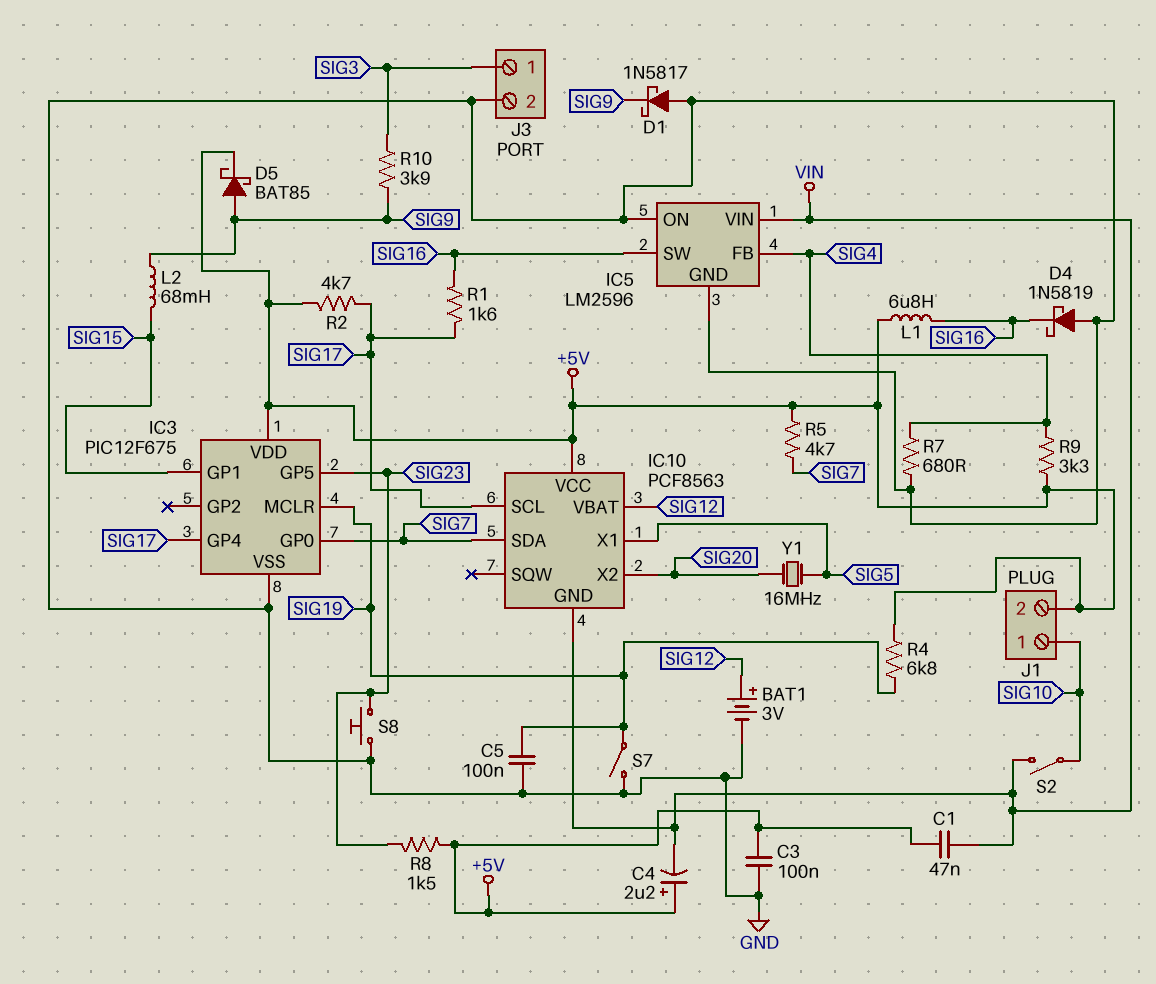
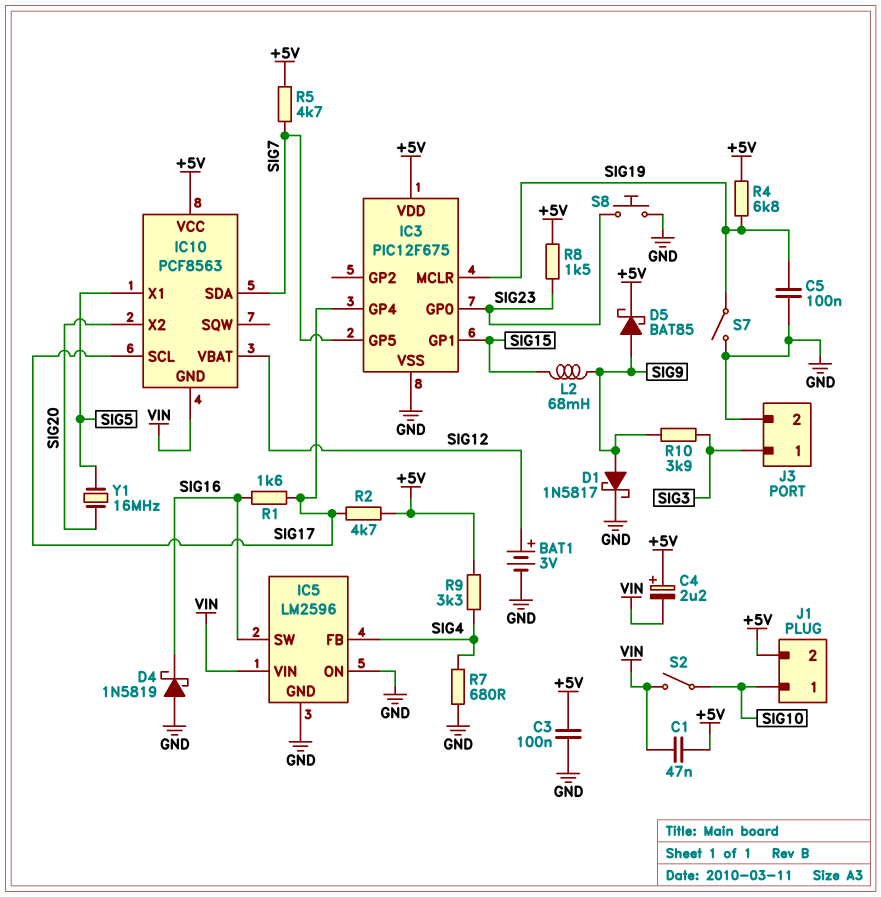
D1: schottky 1N5817 (A GND, K SIG9) -> schottky 1N5817 (A SIG9, K GND)
IC3 pin GP0: SIG7 -> SIG23
IC3 pin GP5: SIG23 -> SIG7
L1: 6.8uH (+5V, SIG16) -> none

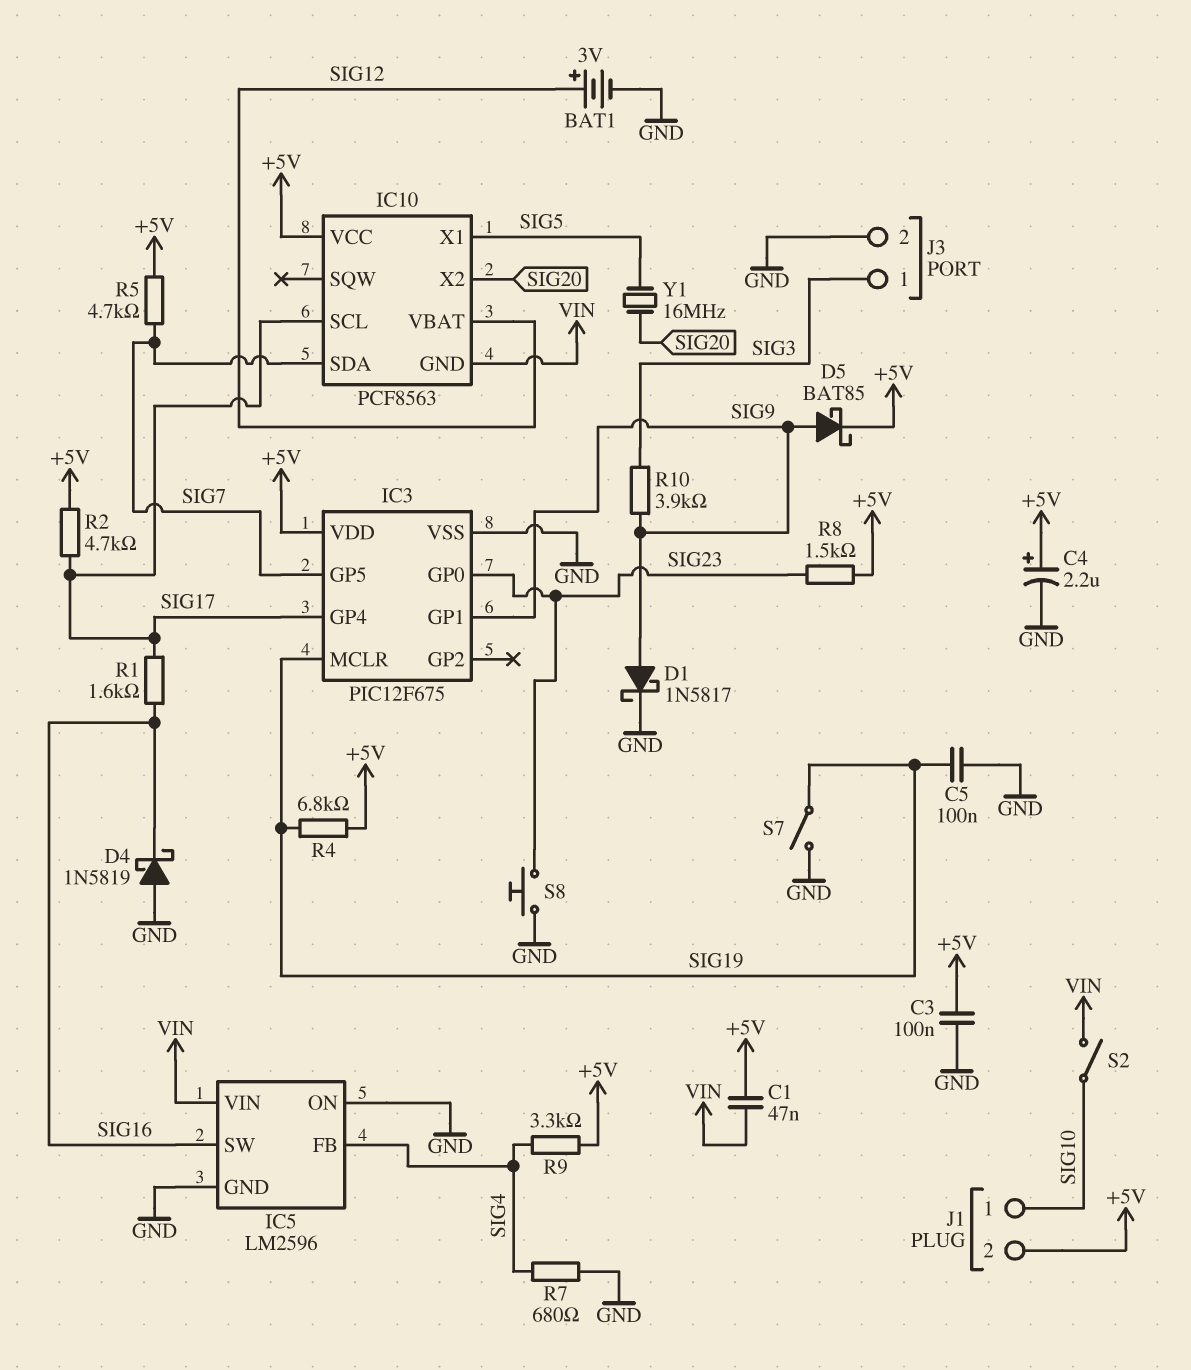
C4: 2.2uF (plus +5V, minus VIN) -> 2.2uF (plus +5V, minus GND)
IC3 pin GP1: SIG15 -> SIG9
L2: 68mH (SIG9, SIG15) -> none

